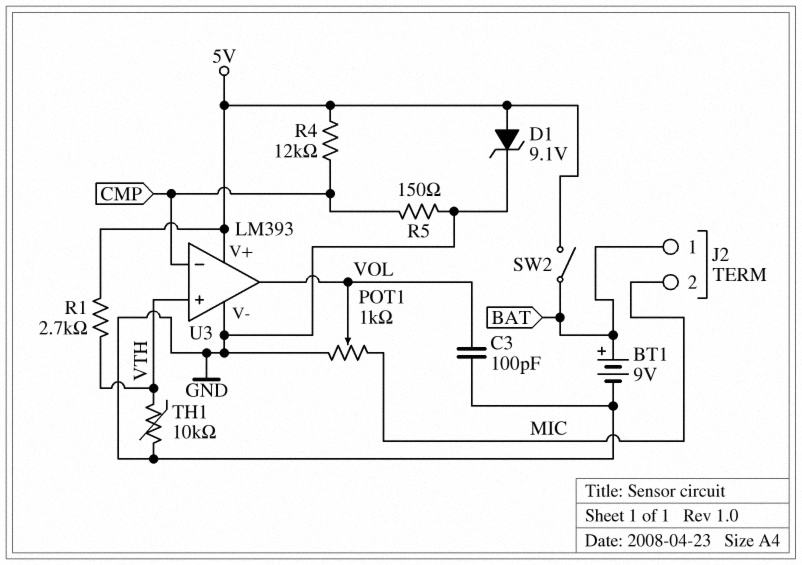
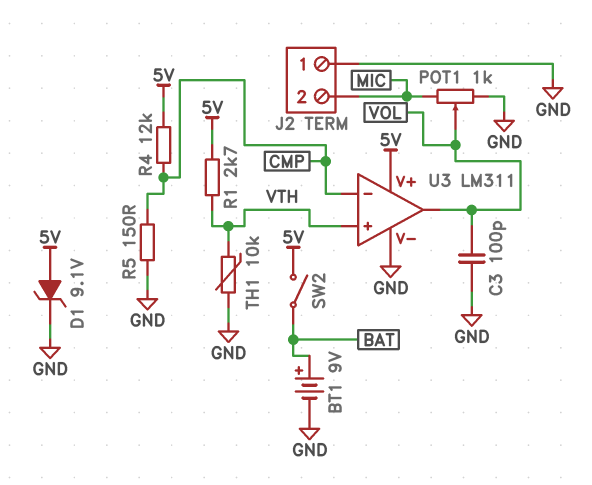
J2 pin 1: BAT -> GND
U3: LM393 -> LM311

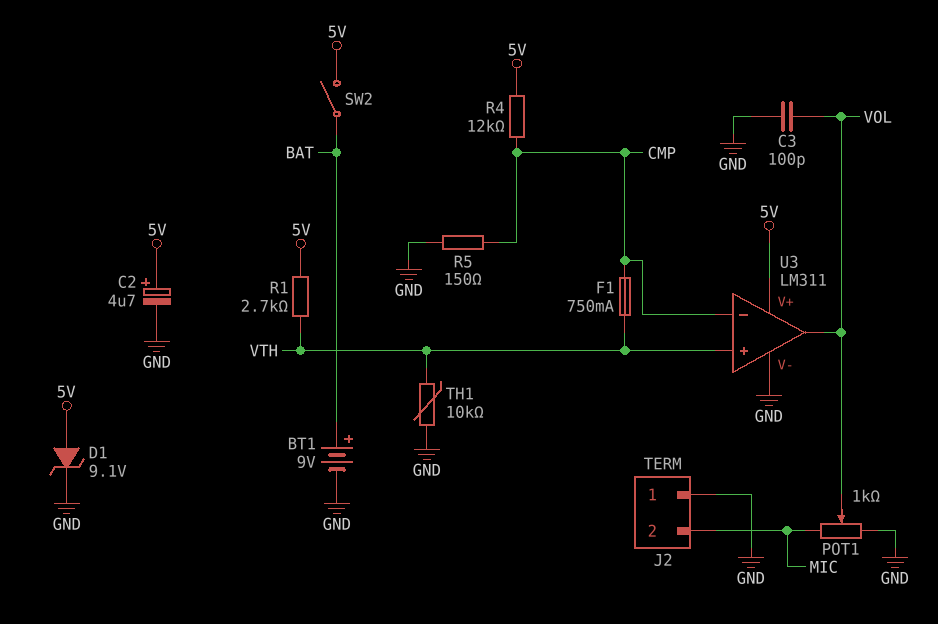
C2: none -> 4.7uF (plus 5V, minus GND)
F1: none -> 750mA (CMP, VTH)

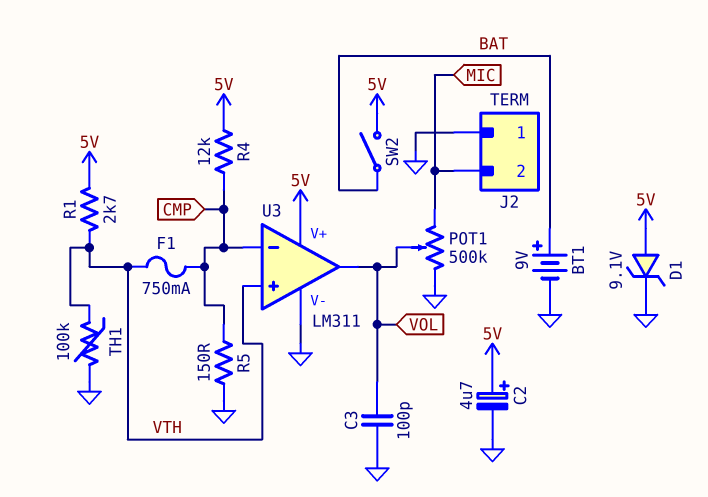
POT1: 1k (GND, MIC, wiper VOL) -> 500k (GND, MIC, wiper VOL)
TH1: 10k (GND, VTH) -> 100k (GND, VTH)

